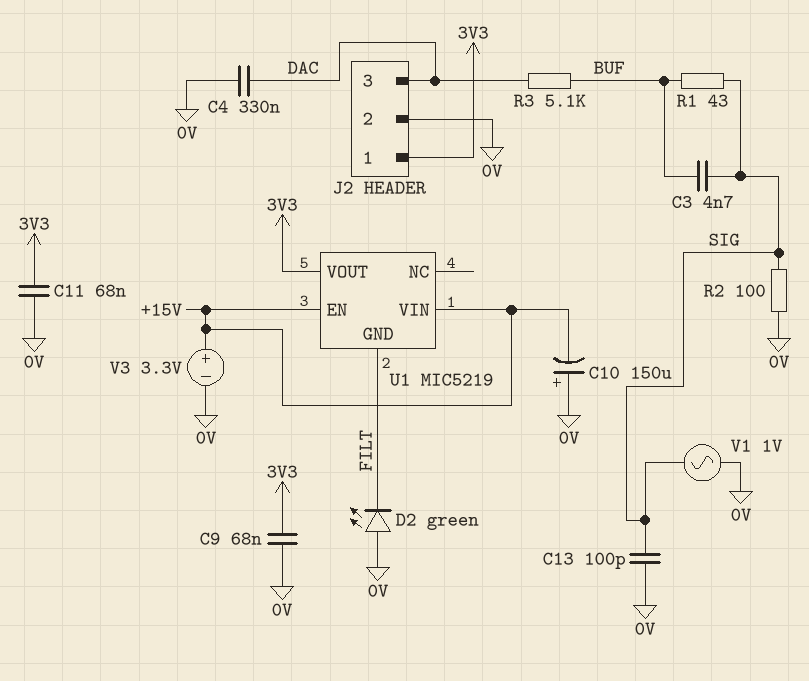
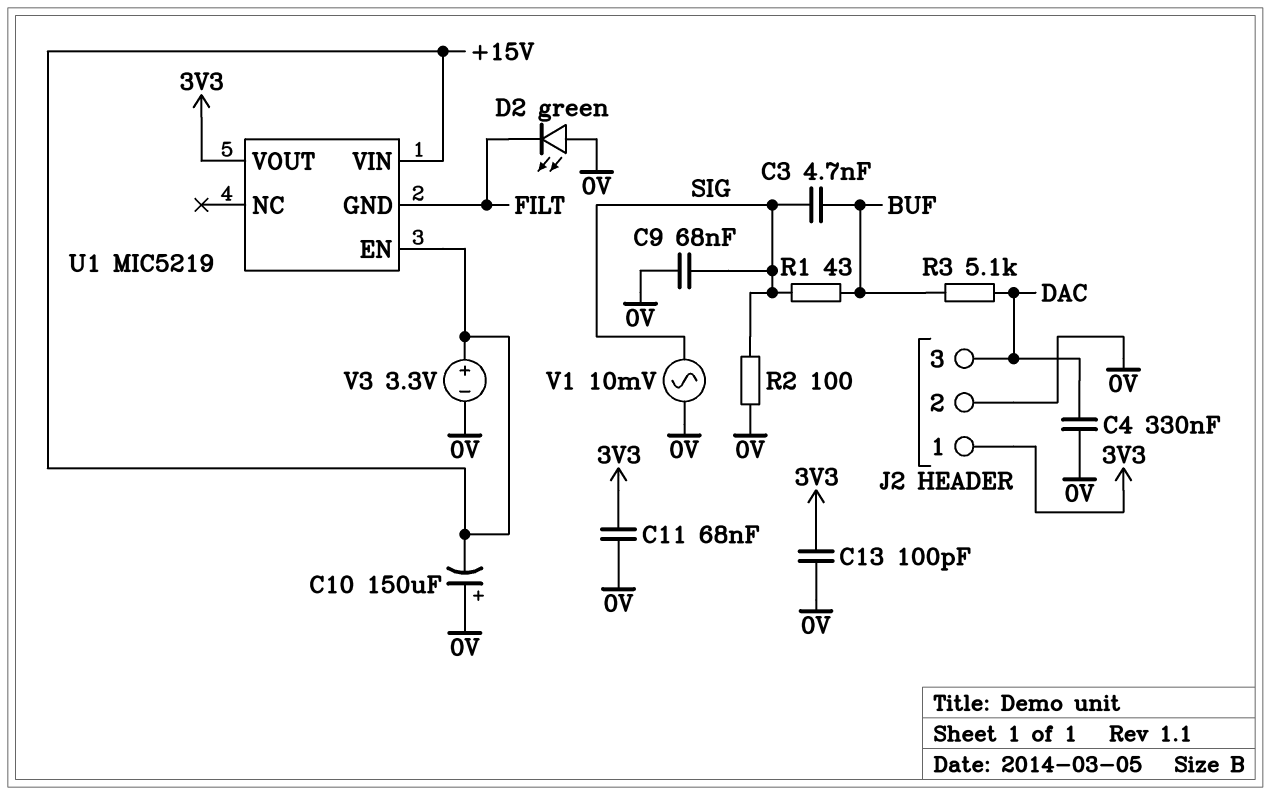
C9: 68nF (0V, 3V3) -> 68nF (0V, SIG)
C13: 100pF (0V, SIG) -> 100pF (0V, 3V3)
V1: AC 1V (0V, SIG) -> AC 10mV (0V, SIG)

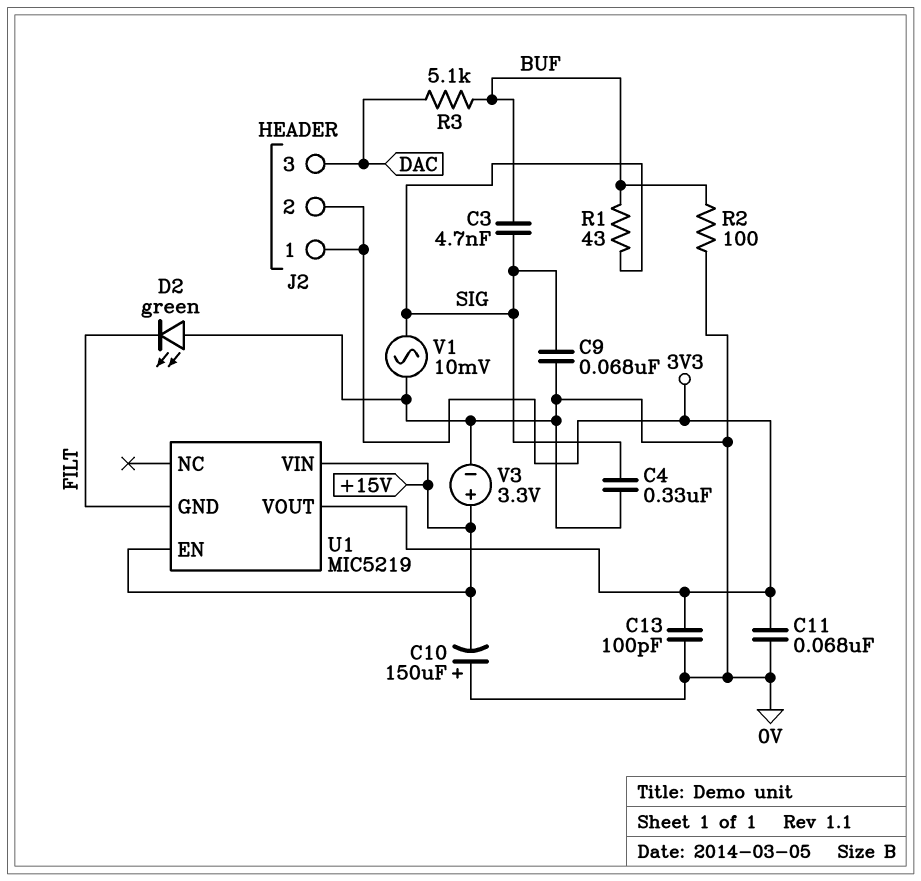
C4: 330nF (0V, DAC) -> 330nF (0V, SIG)
J2 pin 2: 0V -> 3V3
R2: 100 (0V, SIG) -> 100 (0V, BUF)

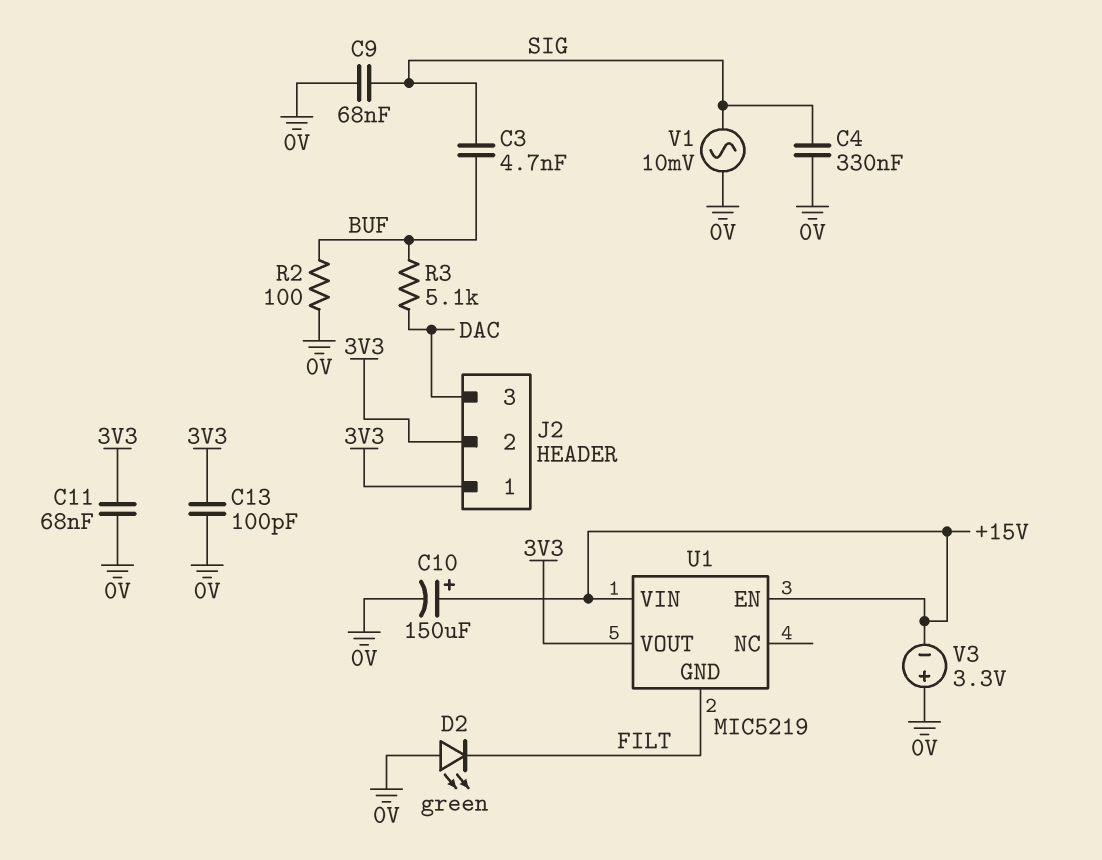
C10: 150uF (plus 0V, minus +15V) -> 150uF (plus +15V, minus 0V)
R1: 43 (BUF, SIG) -> none
V3: 3.3V (plus +15V, minus 0V) -> 3.3V (plus 0V, minus +15V)

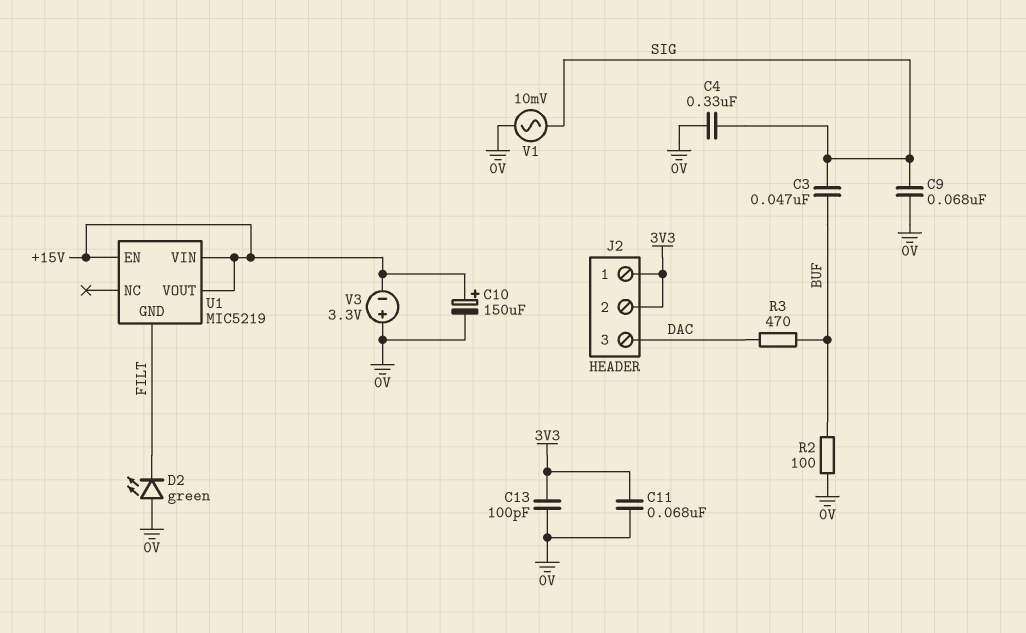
C3: 4.7nF (BUF, SIG) -> 47nF (BUF, SIG)
R3: 5.1k (BUF, DAC) -> 470 (BUF, DAC)
U1 pin VOUT: 3V3 -> +15V

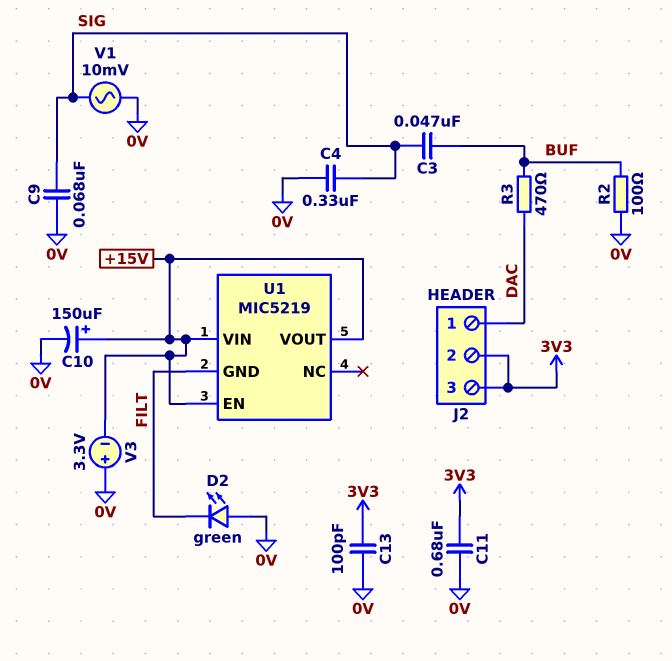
C11: 68nF (0V, 3V3) -> 680nF (0V, 3V3)
J2 pin 1: 3V3 -> DAC
J2 pin 3: DAC -> 3V3

